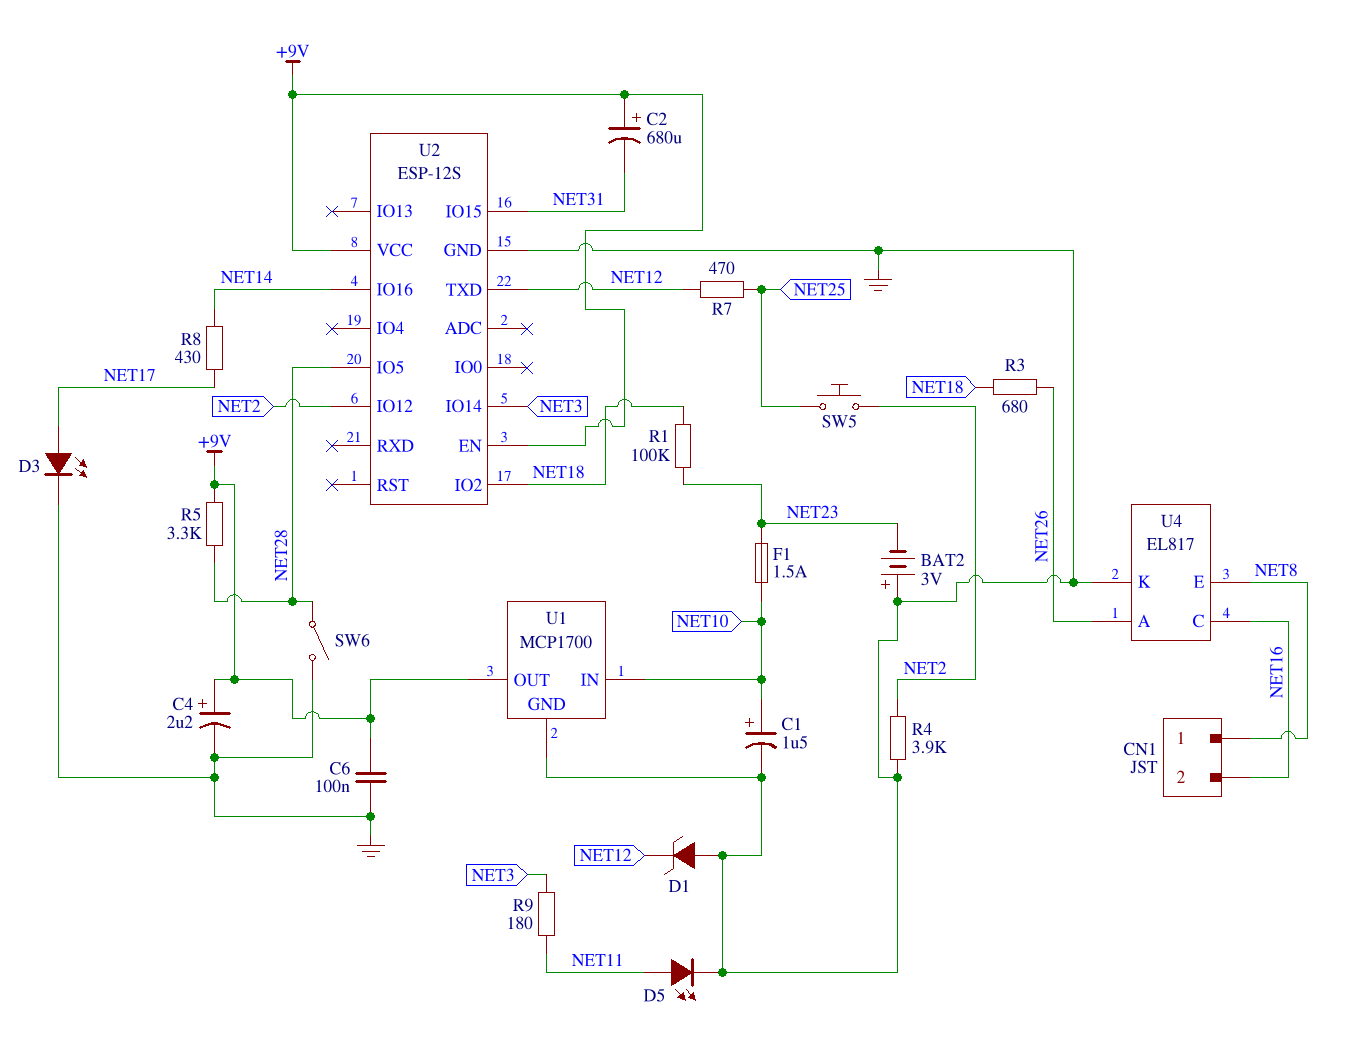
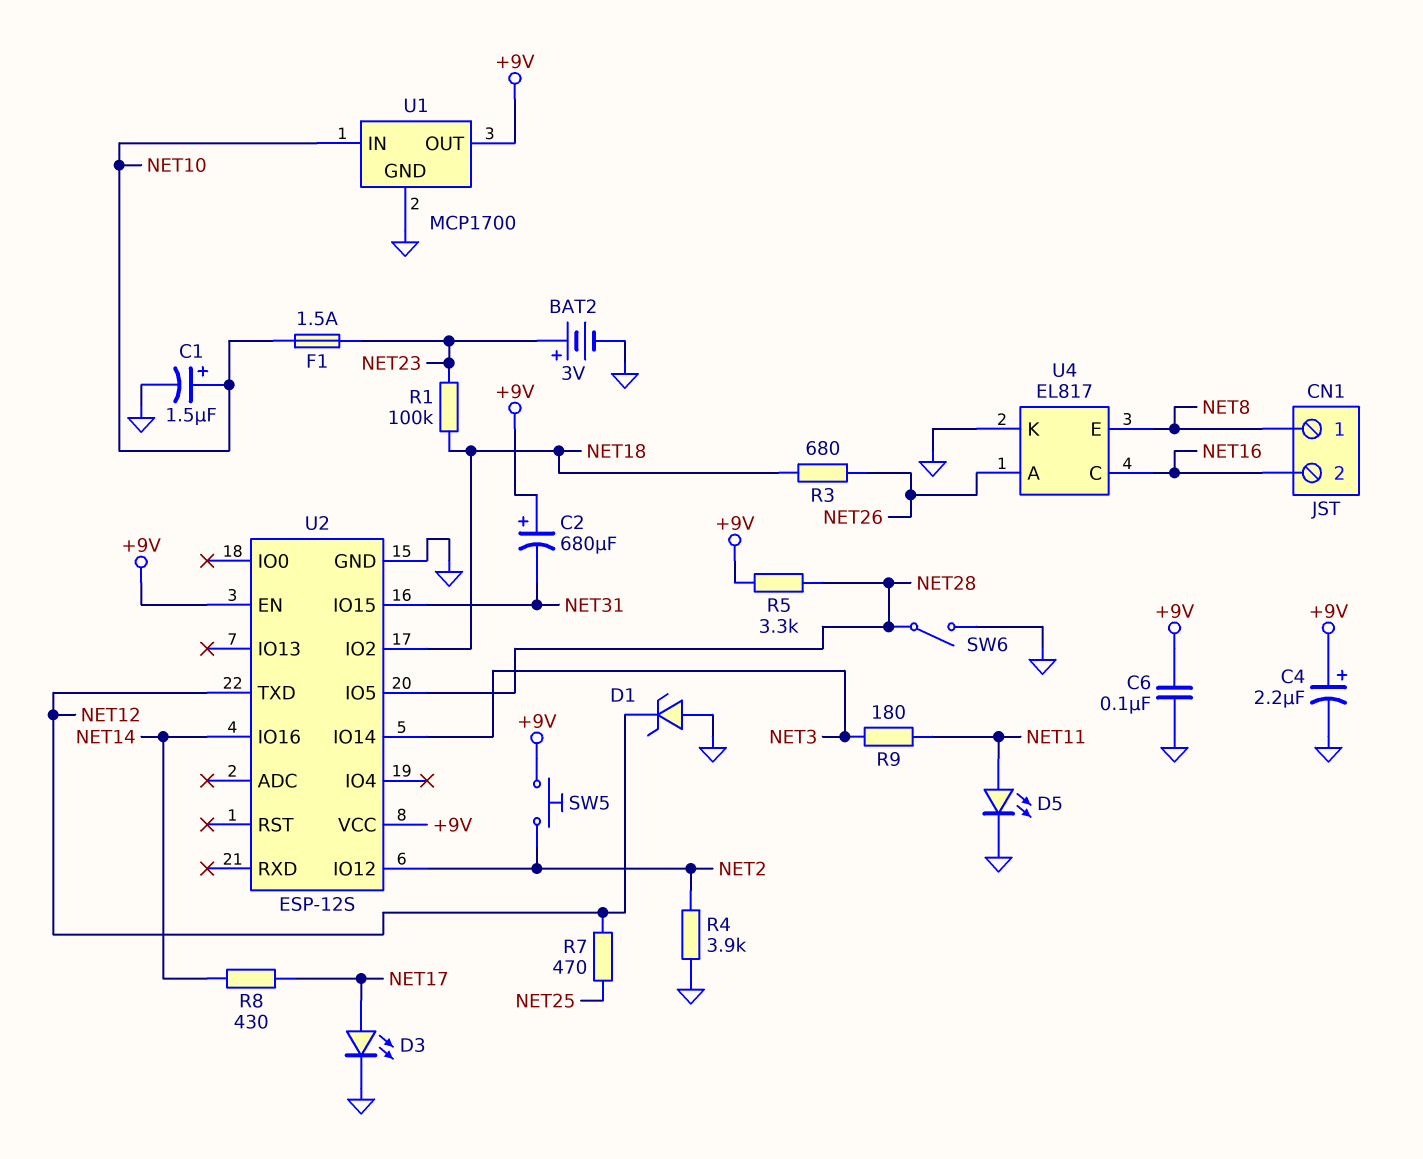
BAT2: 3V (plus GND, minus NET23) -> 3V (plus NET23, minus GND)
SW5: button (NET2, NET25) -> button (+9V, NET2)

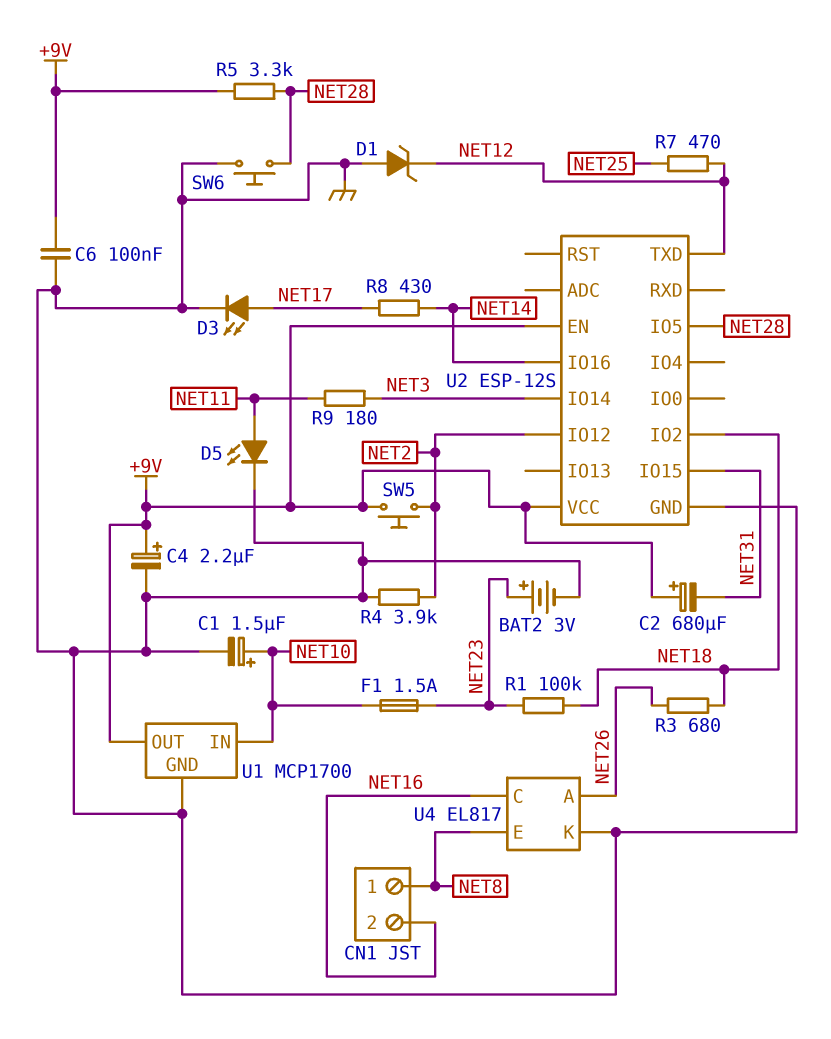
SW6: switch (GND, NET28) -> button (GND, NET28)

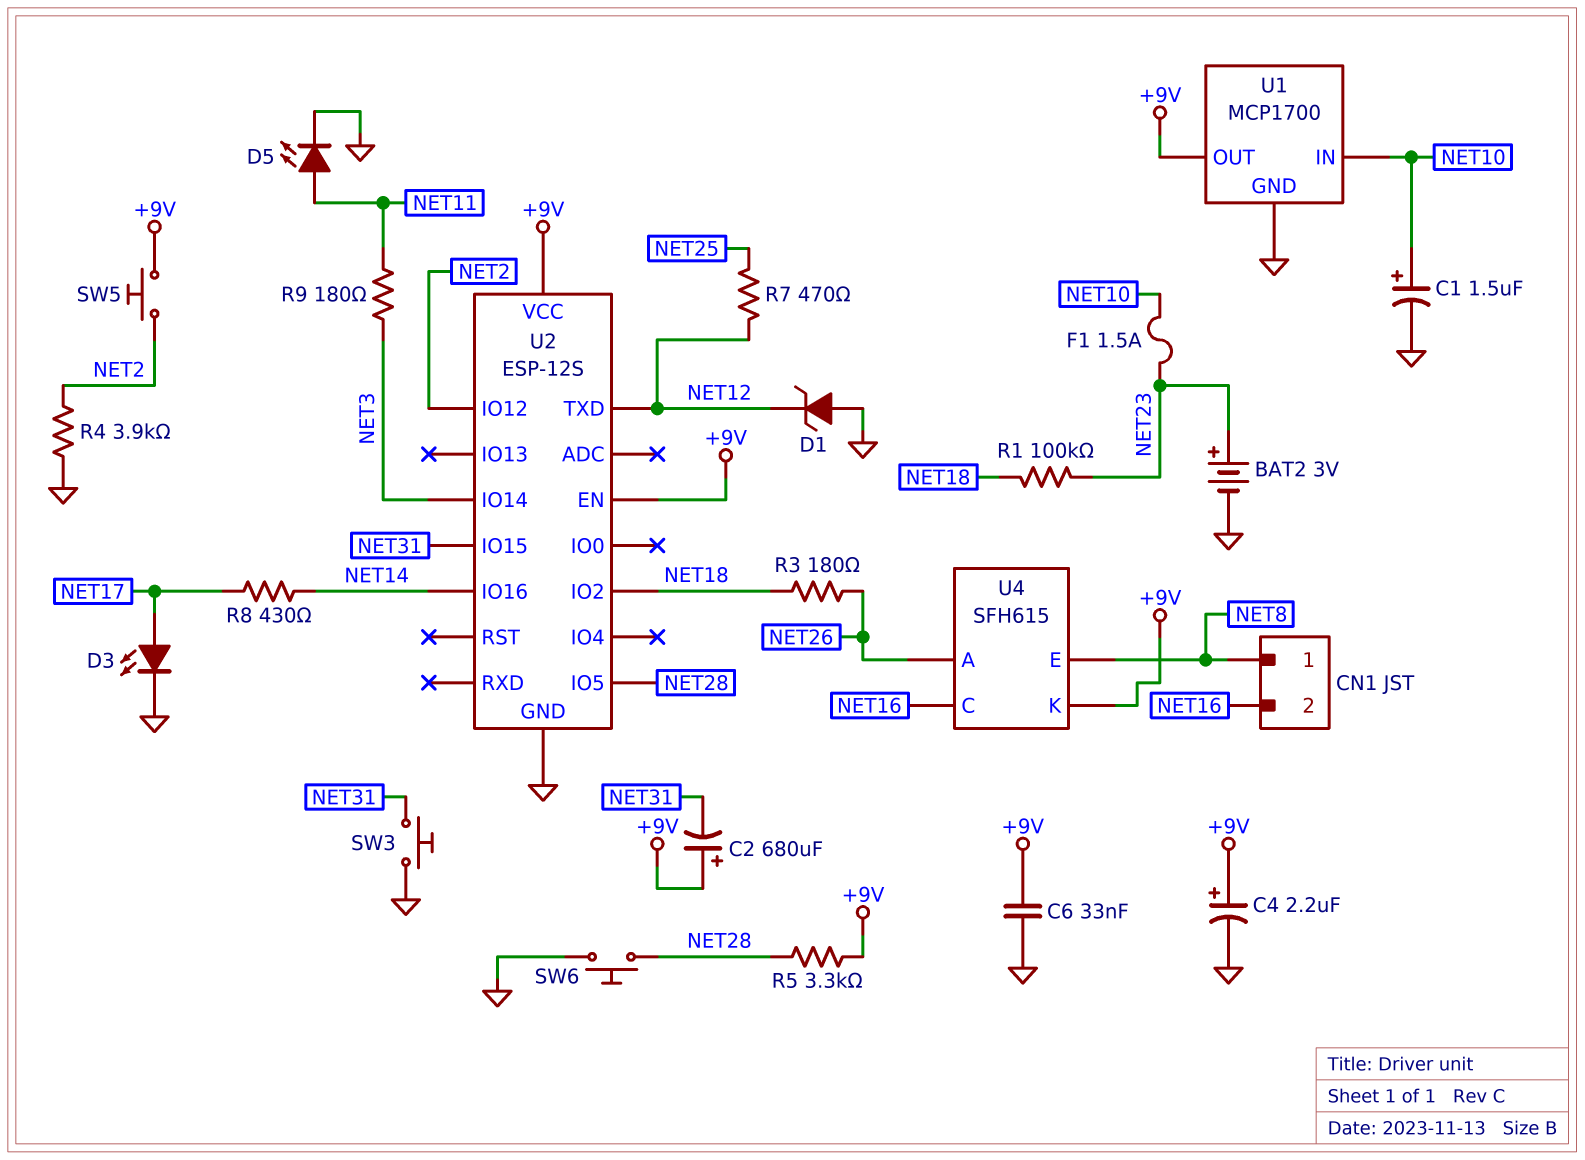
C6: 100nF (+9V, GND) -> 33nF (+9V, GND)
R3: 680 (NET18, NET26) -> 180 (NET18, NET26)
SW3: none -> button (GND, NET31)
U4: EL817 -> SFH615
U4 pin K: GND -> +9V

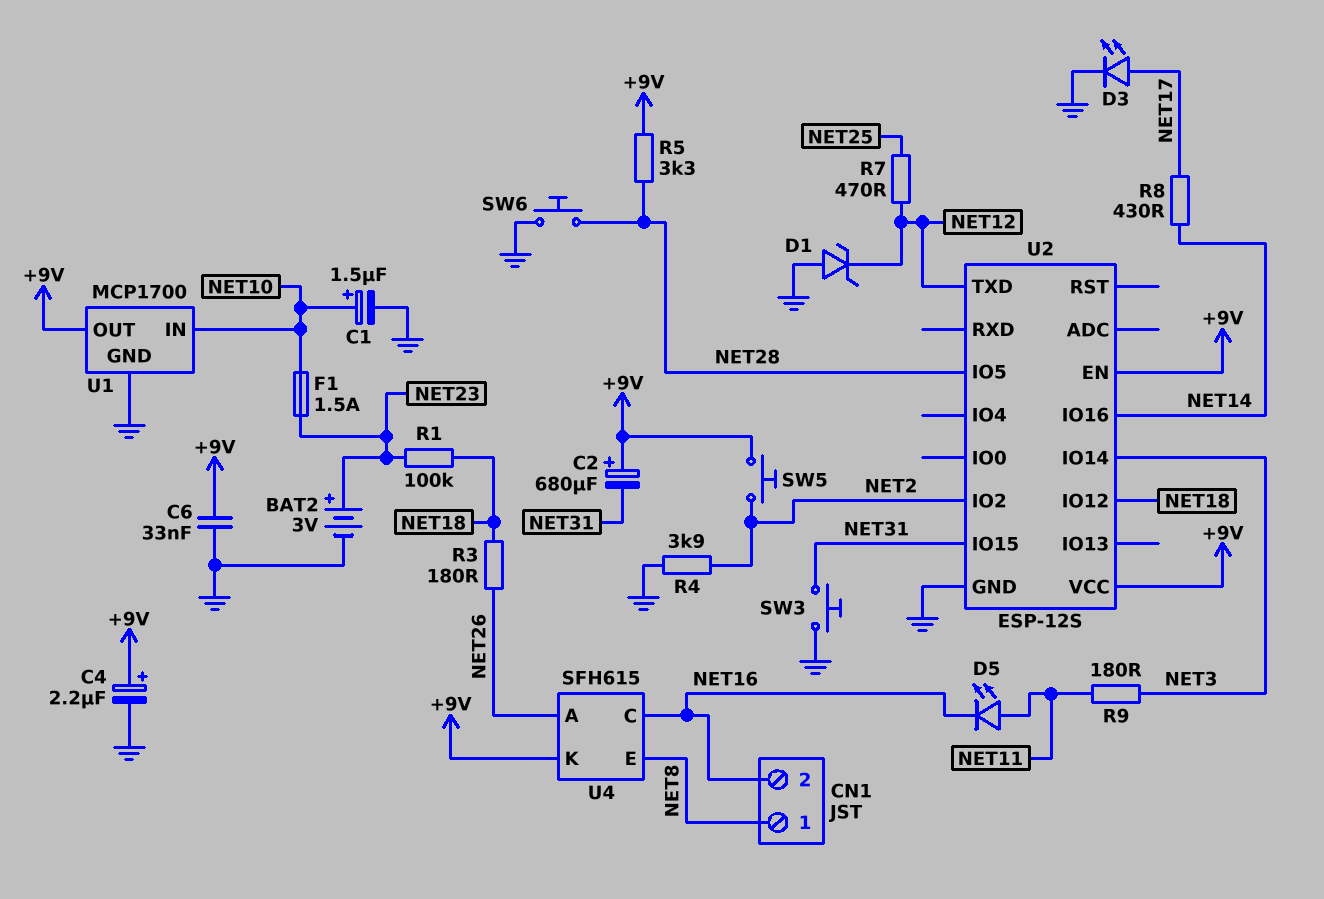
D5: LED (A NET11, K GND) -> LED (A NET11, K NET16)
U2 pin IO2: NET18 -> NET2
U2 pin IO12: NET2 -> NET18

